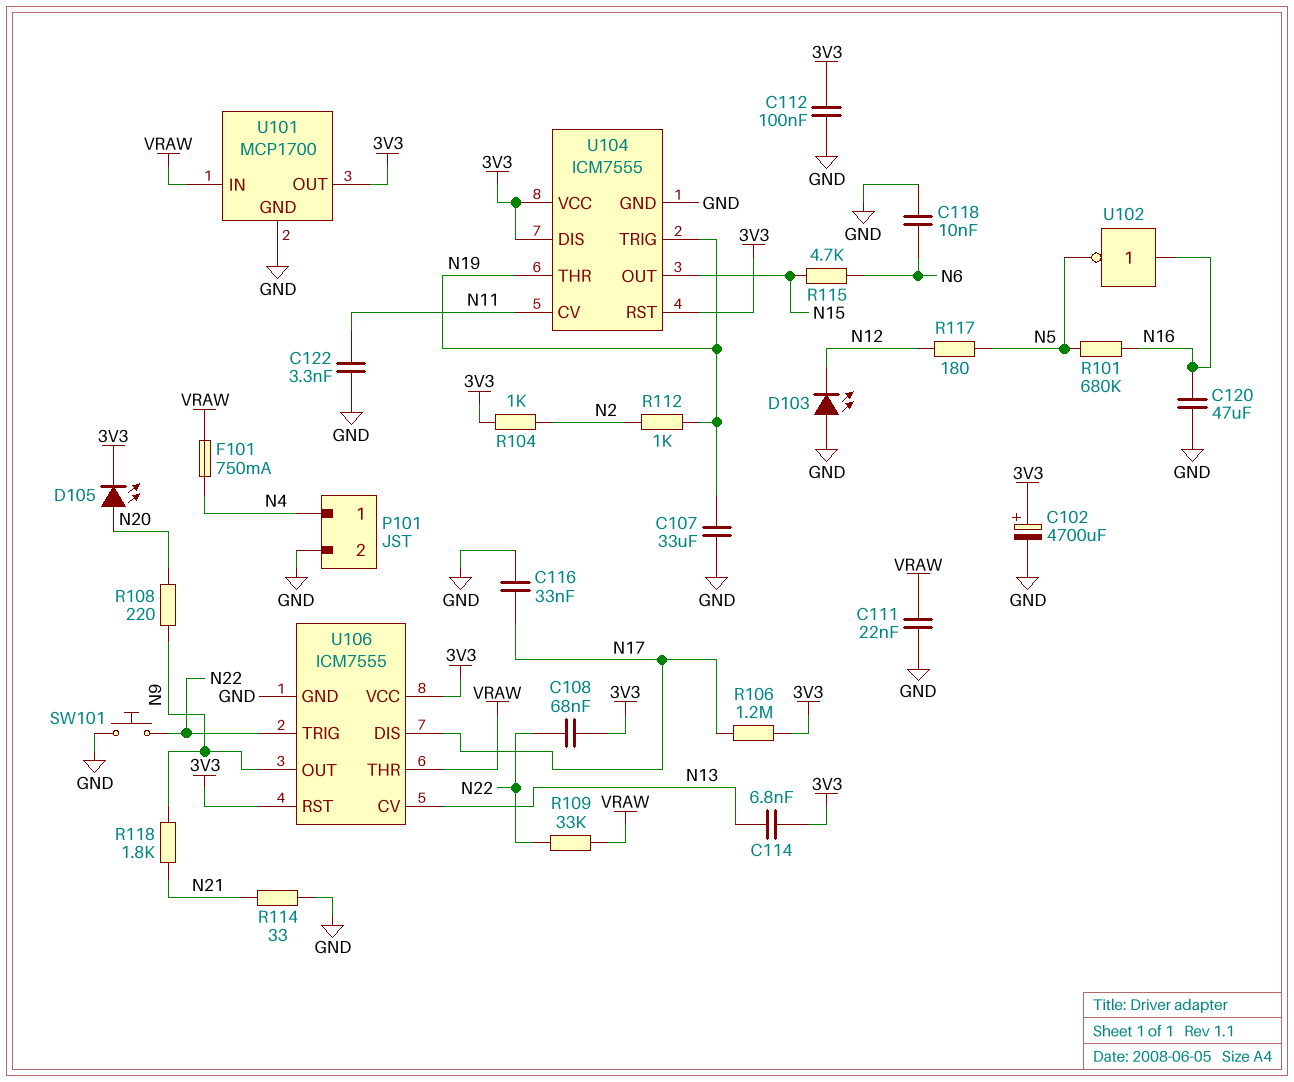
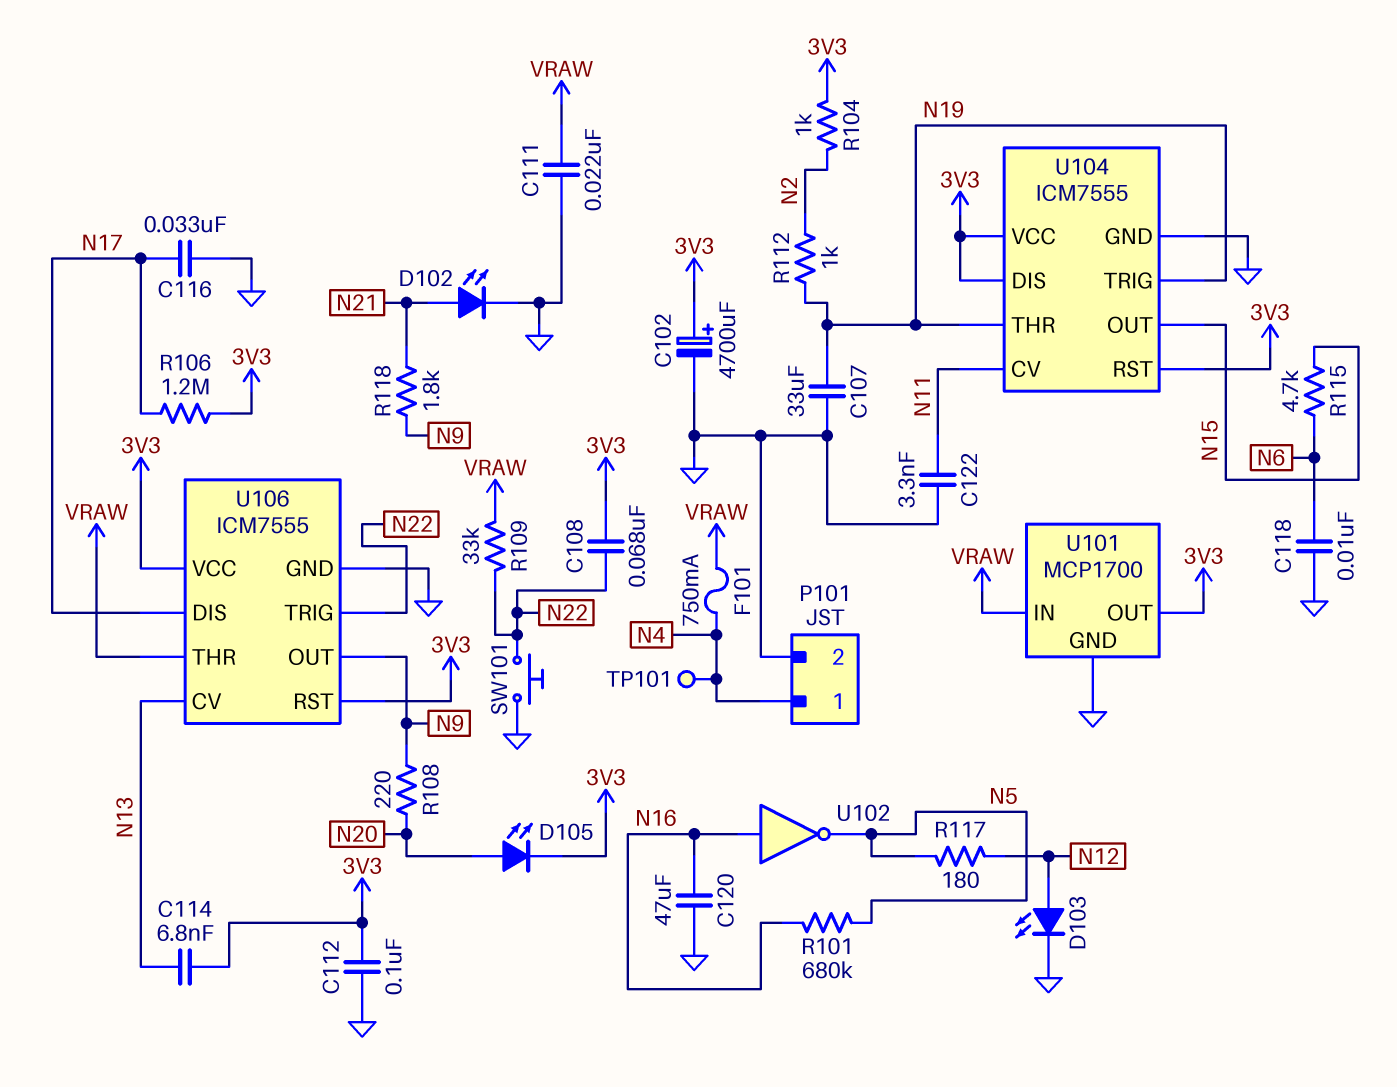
D102: none -> LED (A N21, K GND)
D103: LED (A GND, K N12) -> LED (A N12, K GND)
R114: 33 (GND, N21) -> none
TP101: none -> test point (N4)

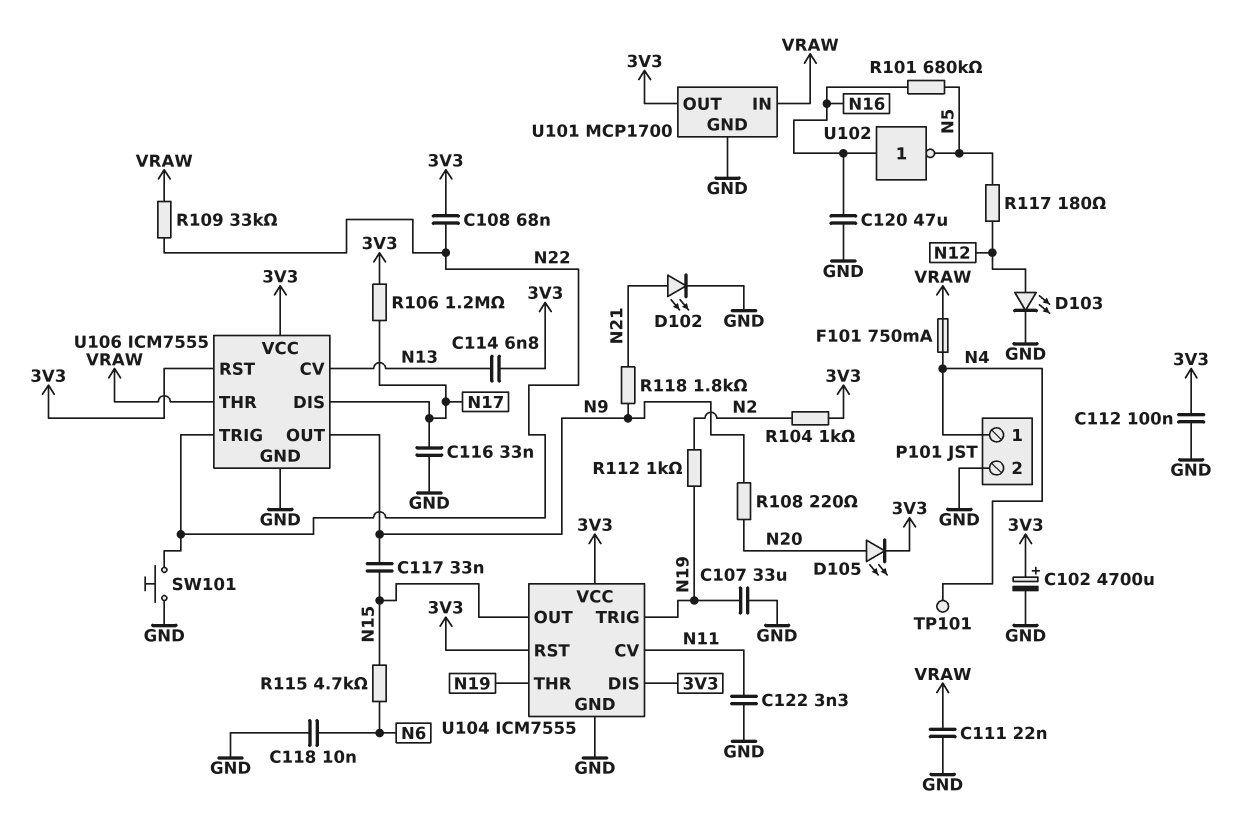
C117: none -> 33nF (N9, N15)

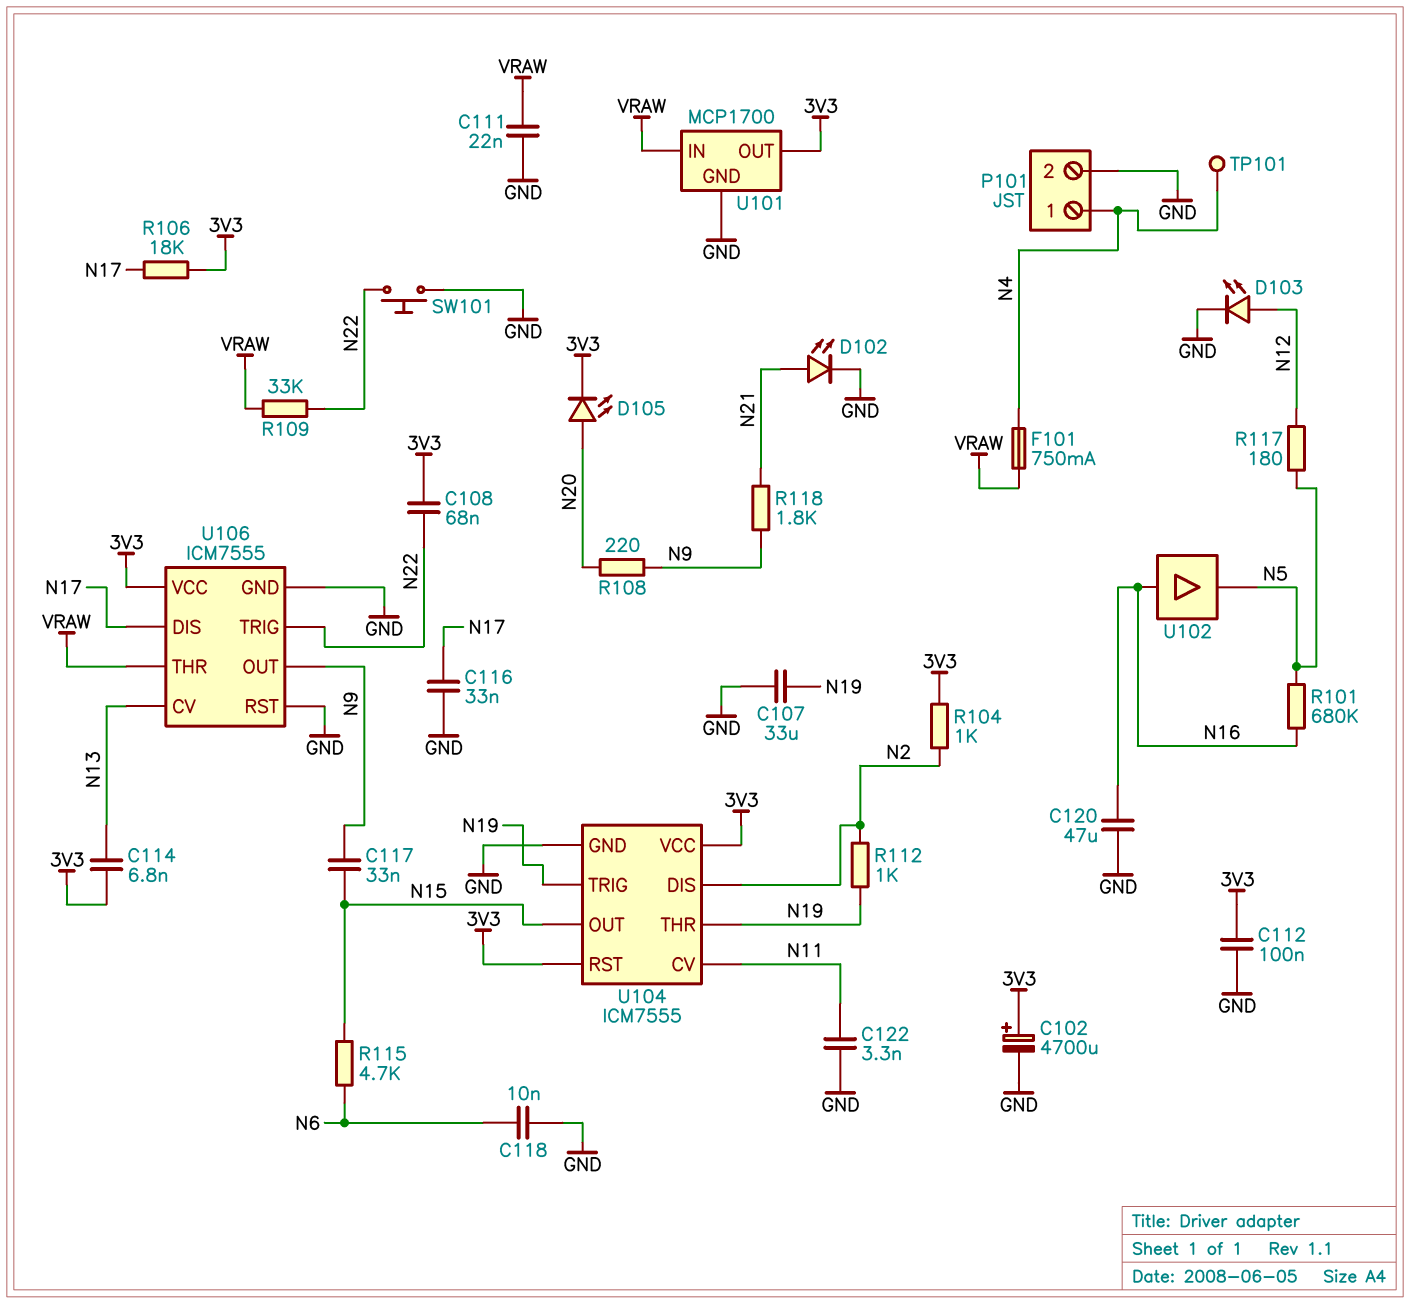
R106: 1.2M (3V3, N17) -> 18k (3V3, N17)
U102: NOT (in N16, out N5) -> buffer (in N16, out N5)
U104 pin DIS: 3V3 -> N2
U106 pin RST: 3V3 -> GND

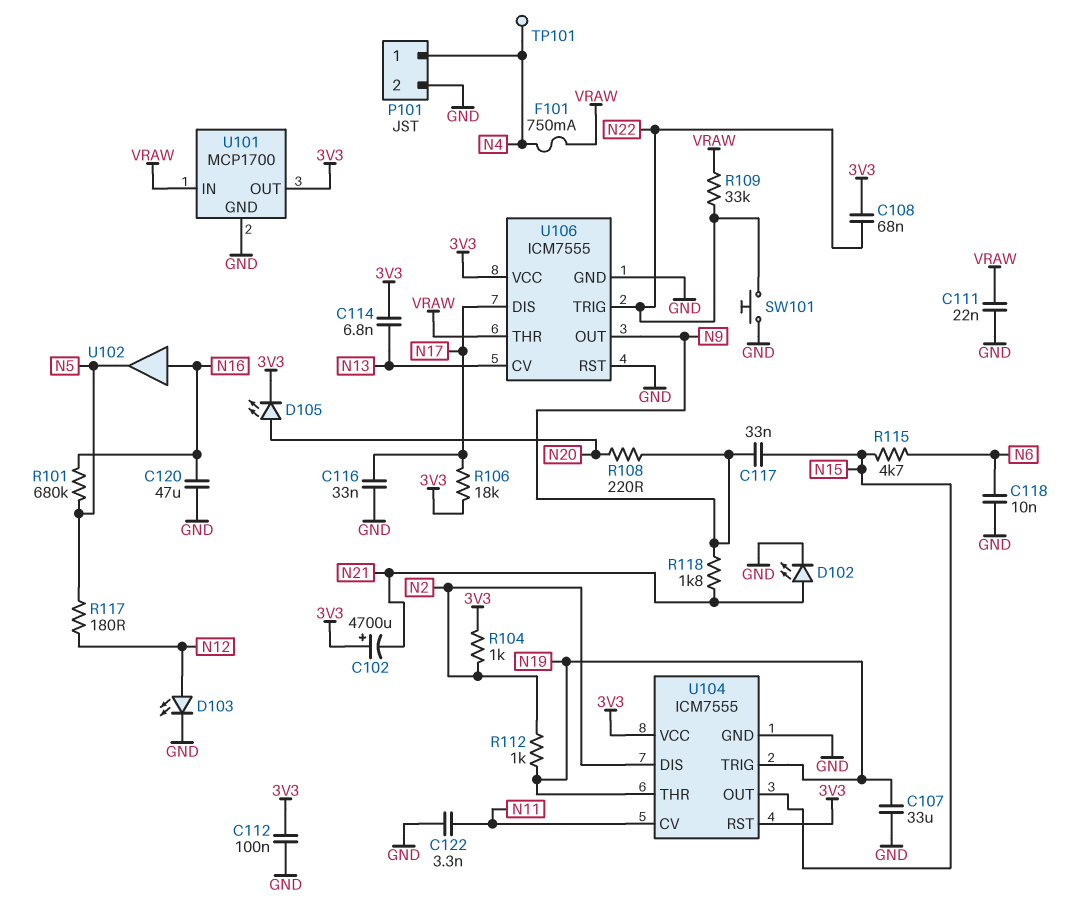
C102: 4700uF (plus 3V3, minus GND) -> 4700uF (plus 3V3, minus N21)

